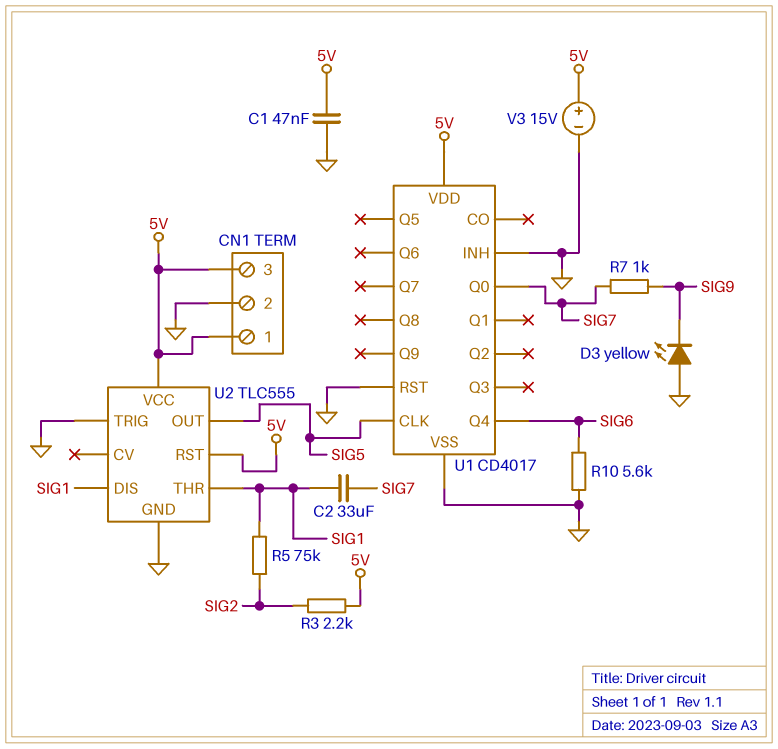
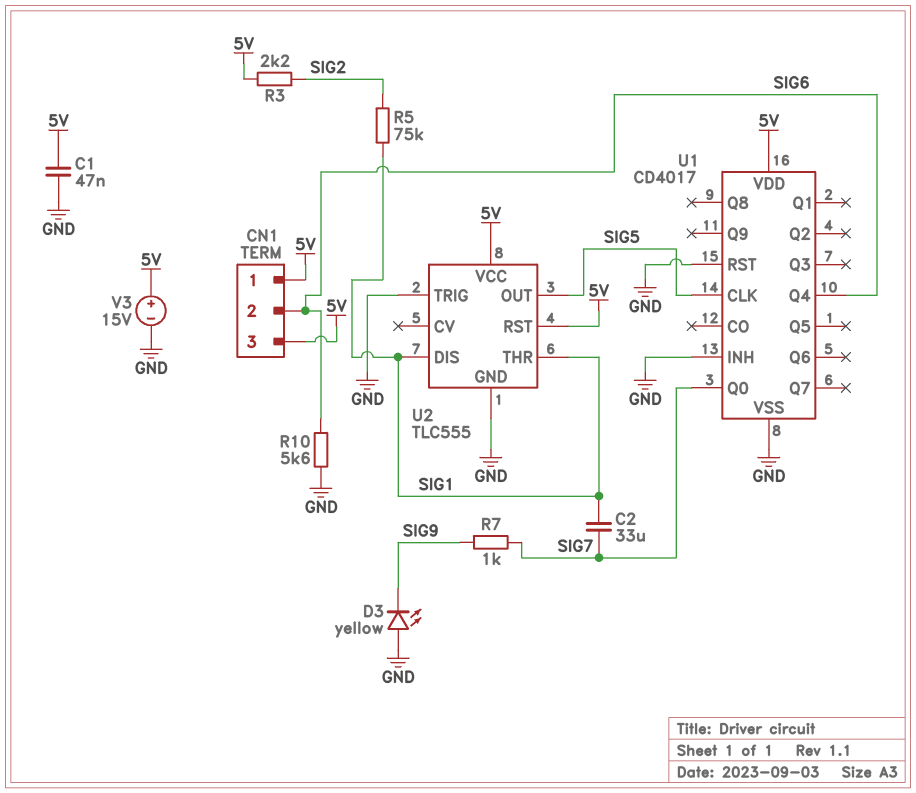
CN1 pin 2: GND -> SIG6

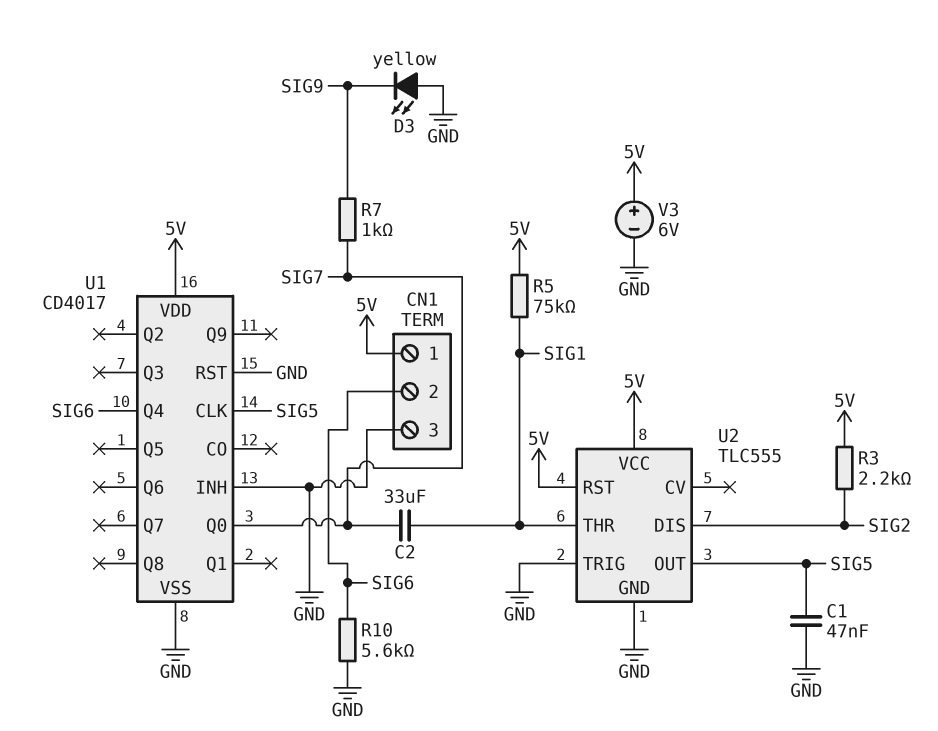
C1: 47nF (5V, GND) -> 47nF (GND, SIG5)
CN1 pin 3: 5V -> GND
R5: 75k (SIG1, SIG2) -> 75k (5V, SIG1)
U2 pin DIS: SIG1 -> SIG2
V3: 15V (plus 5V, minus GND) -> 6V (plus 5V, minus GND)

